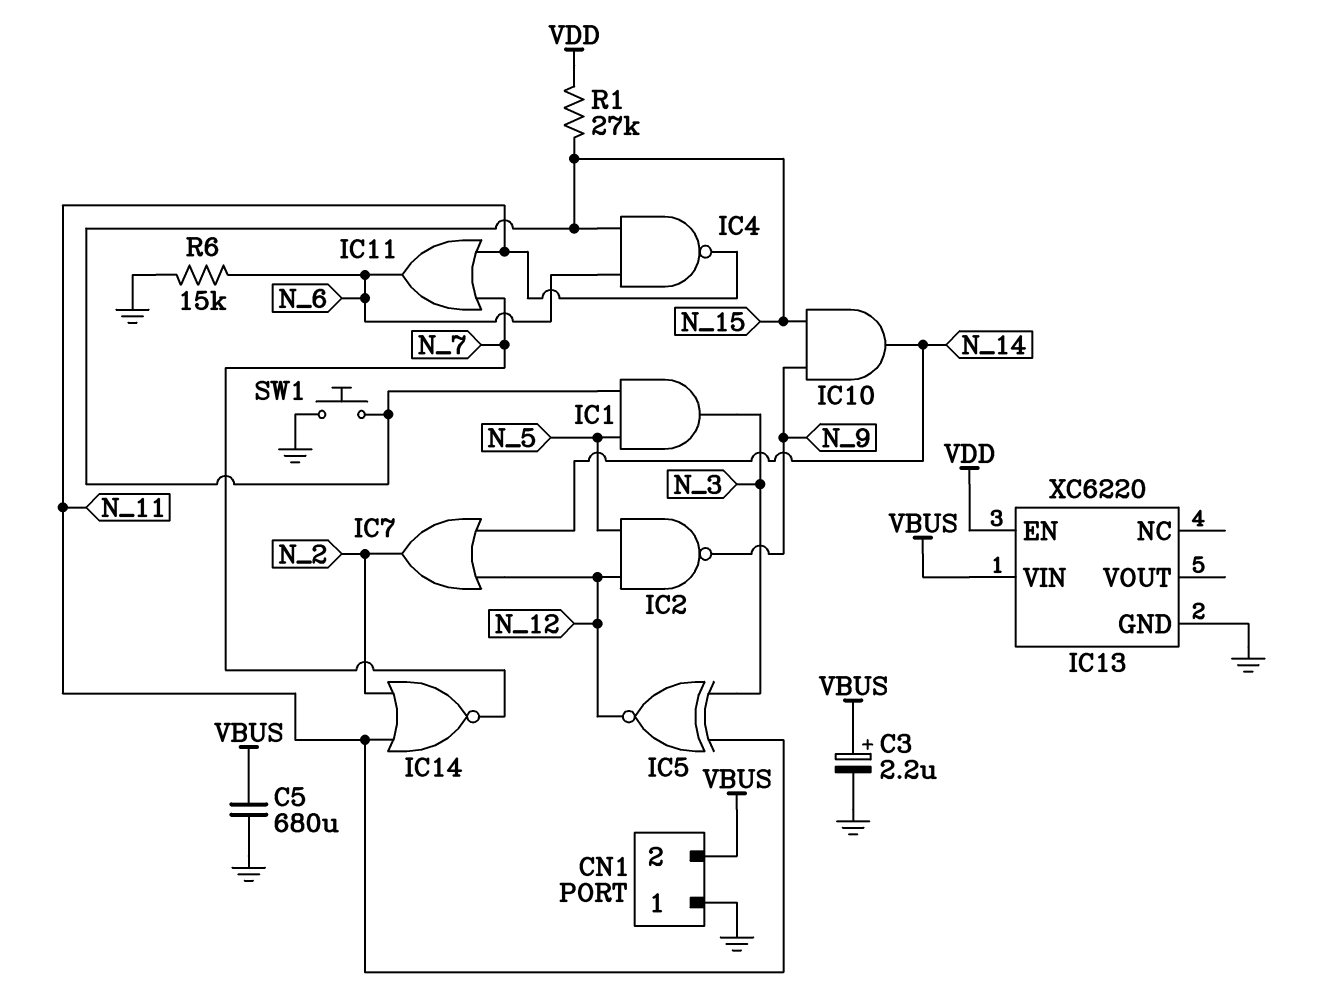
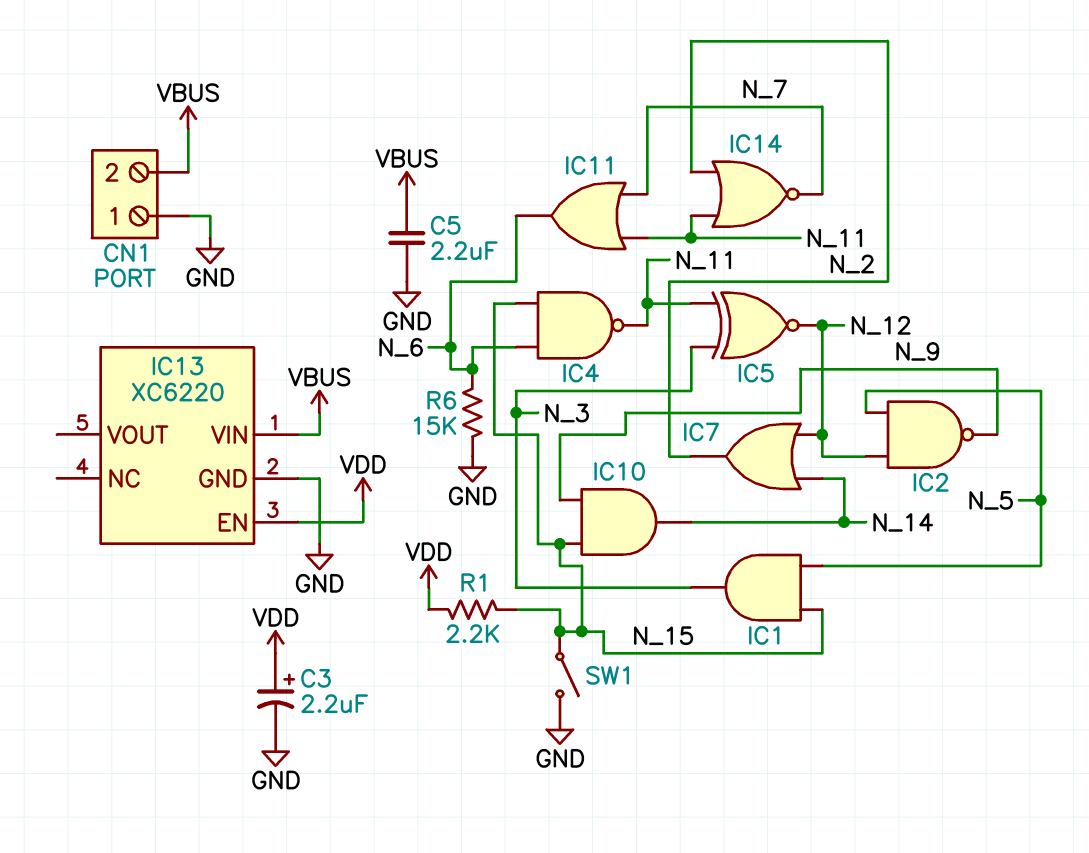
C3: 2.2uF (plus VBUS, minus GND) -> 2.2uF (plus VDD, minus GND)
C5: 680uF (GND, VBUS) -> 2.2uF (GND, VBUS)
R1: 27k (N_15, VDD) -> 2.2k (N_15, VDD)
SW1: button (GND, N_15) -> switch (GND, N_15)

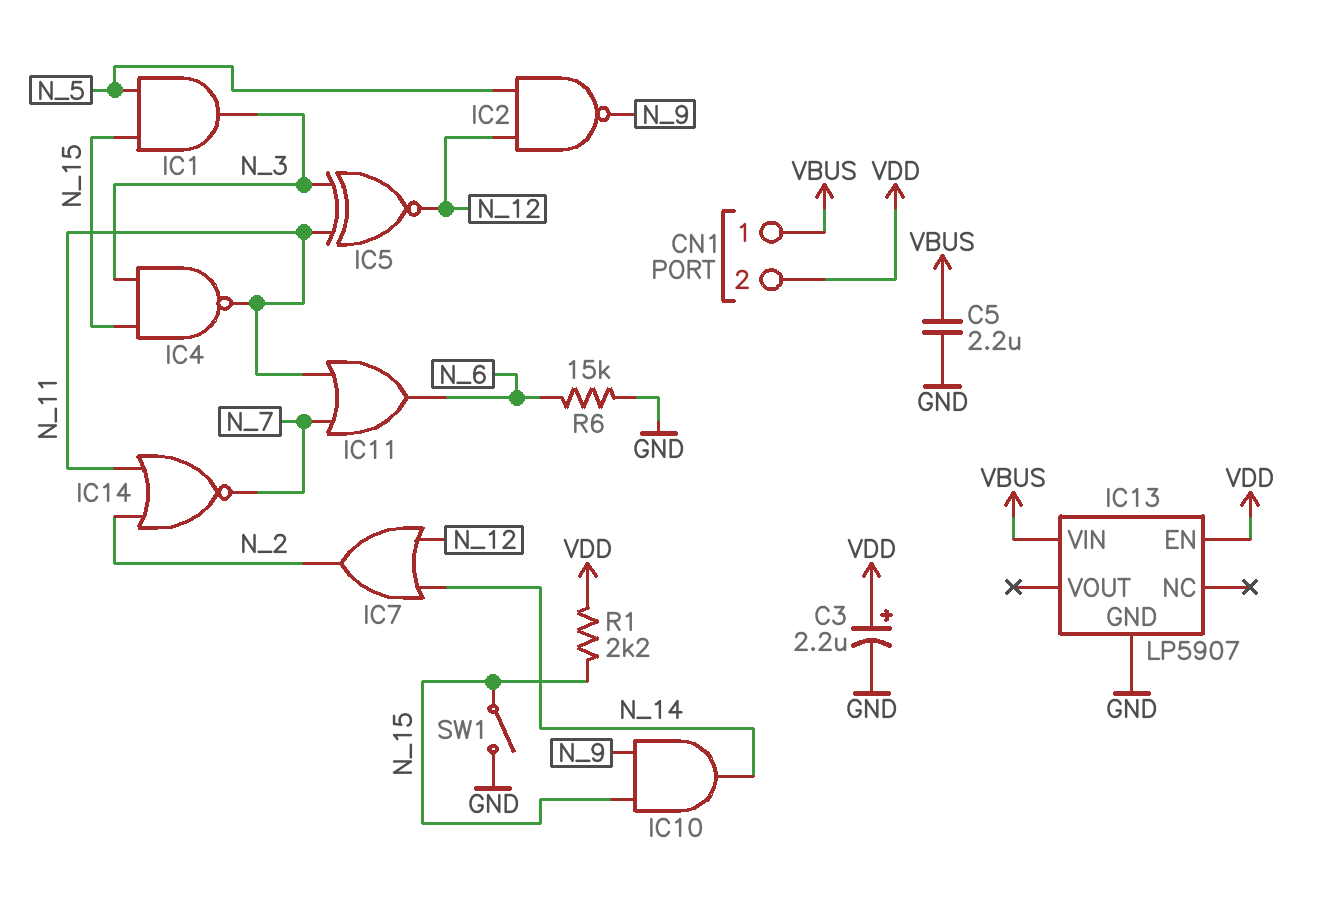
CN1 pin 1: GND -> VBUS
CN1 pin 2: VBUS -> VDD
IC4: NAND (in N_6, in N_15, out N_11) -> NAND (in N_3, in N_15, out N_11)
IC13: XC6220 -> LP5907

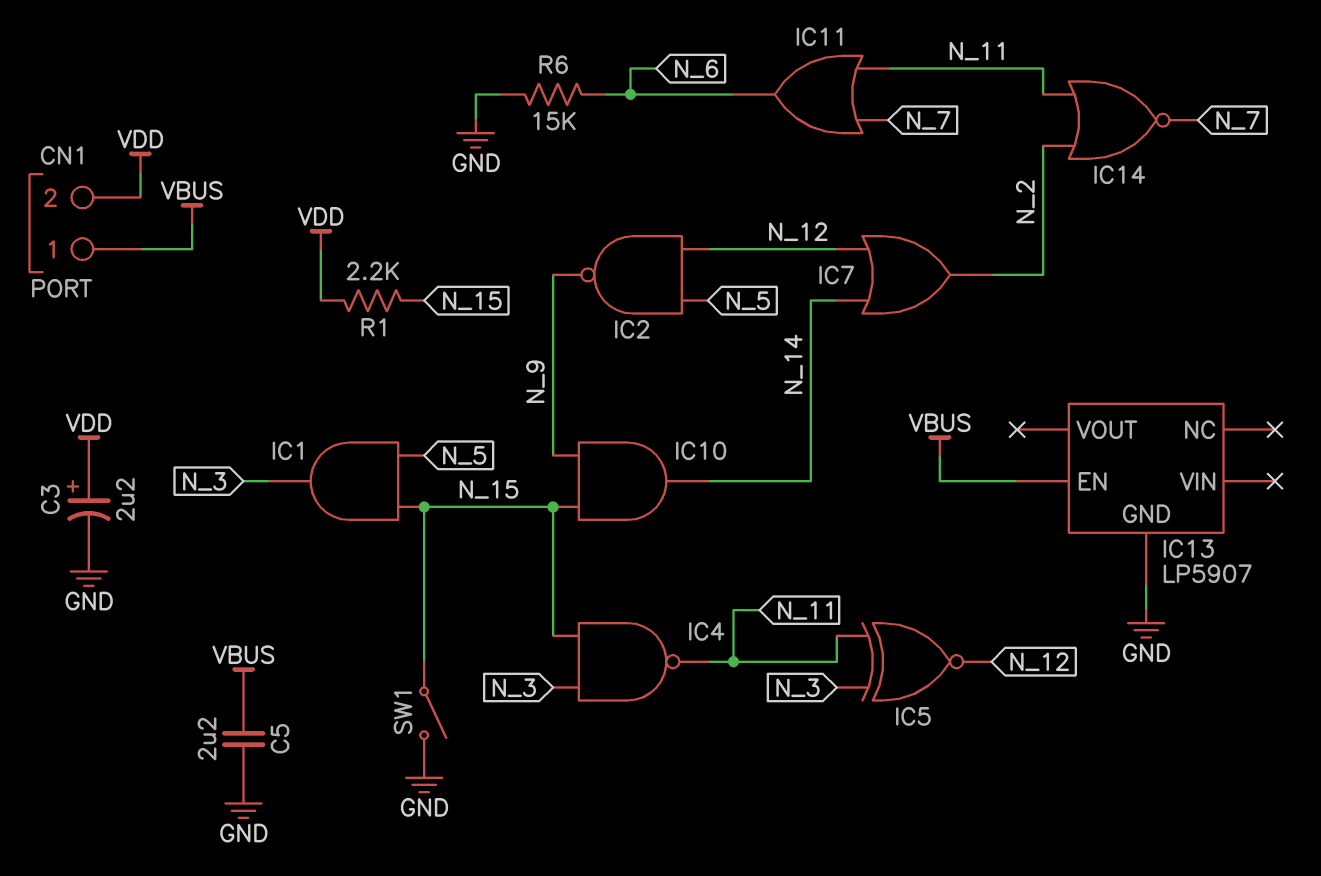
IC13 pin EN: VDD -> VBUS
IC13 pin VIN: VBUS -> none

